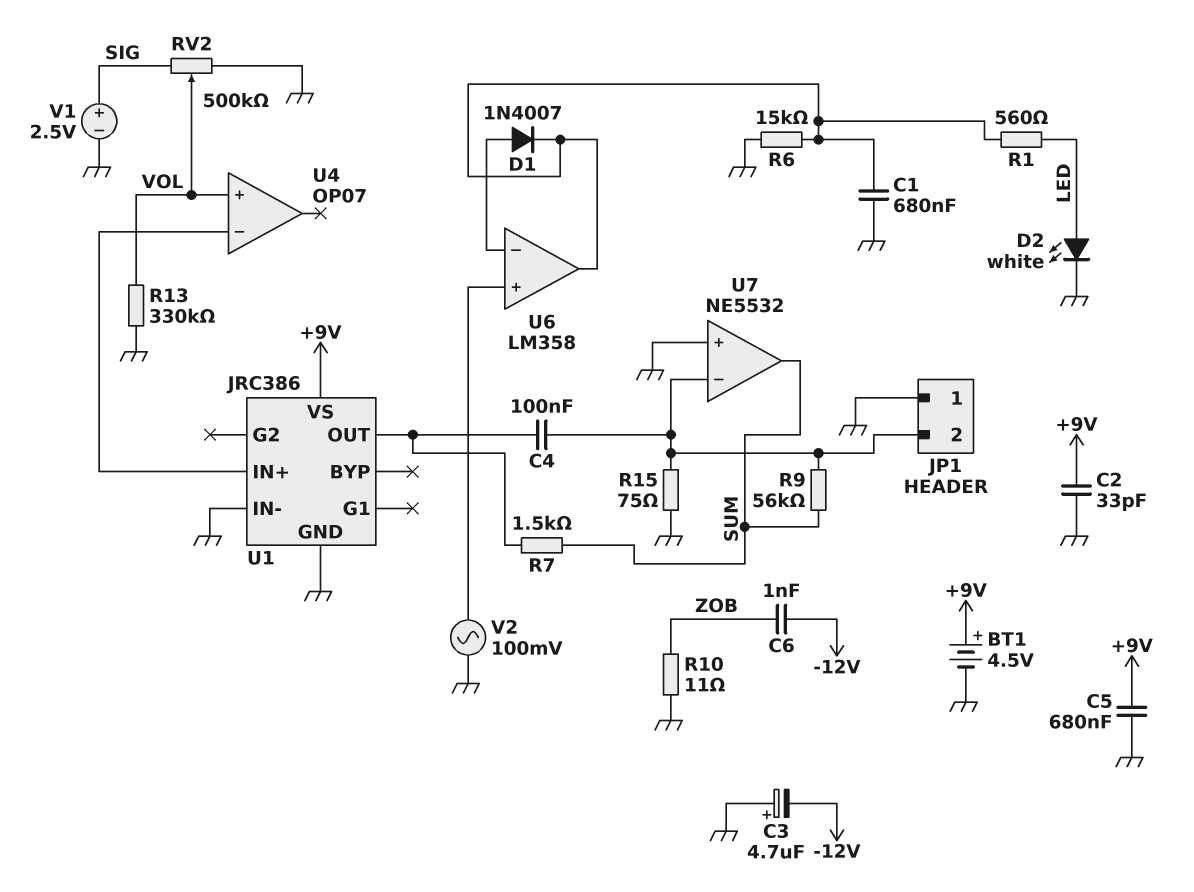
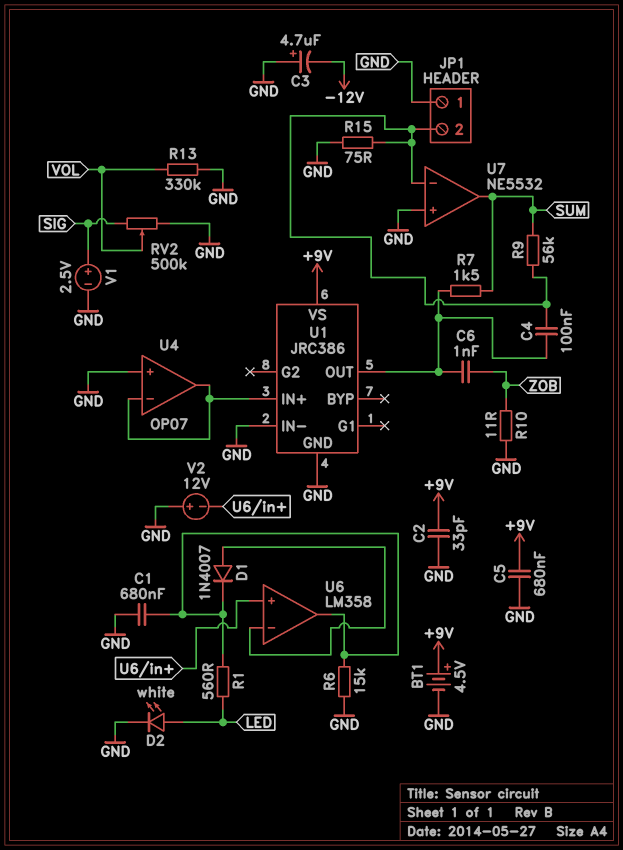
C6: 1nF (-12V, ZOB) -> 1nF (U1/OUT, ZOB)
U4 pin in+: VOL -> GND
U4 pin out: none -> U1/IN+
V2: AC 100mV (GND, U6/in+) -> 12V (plus GND, minus U6/in+)

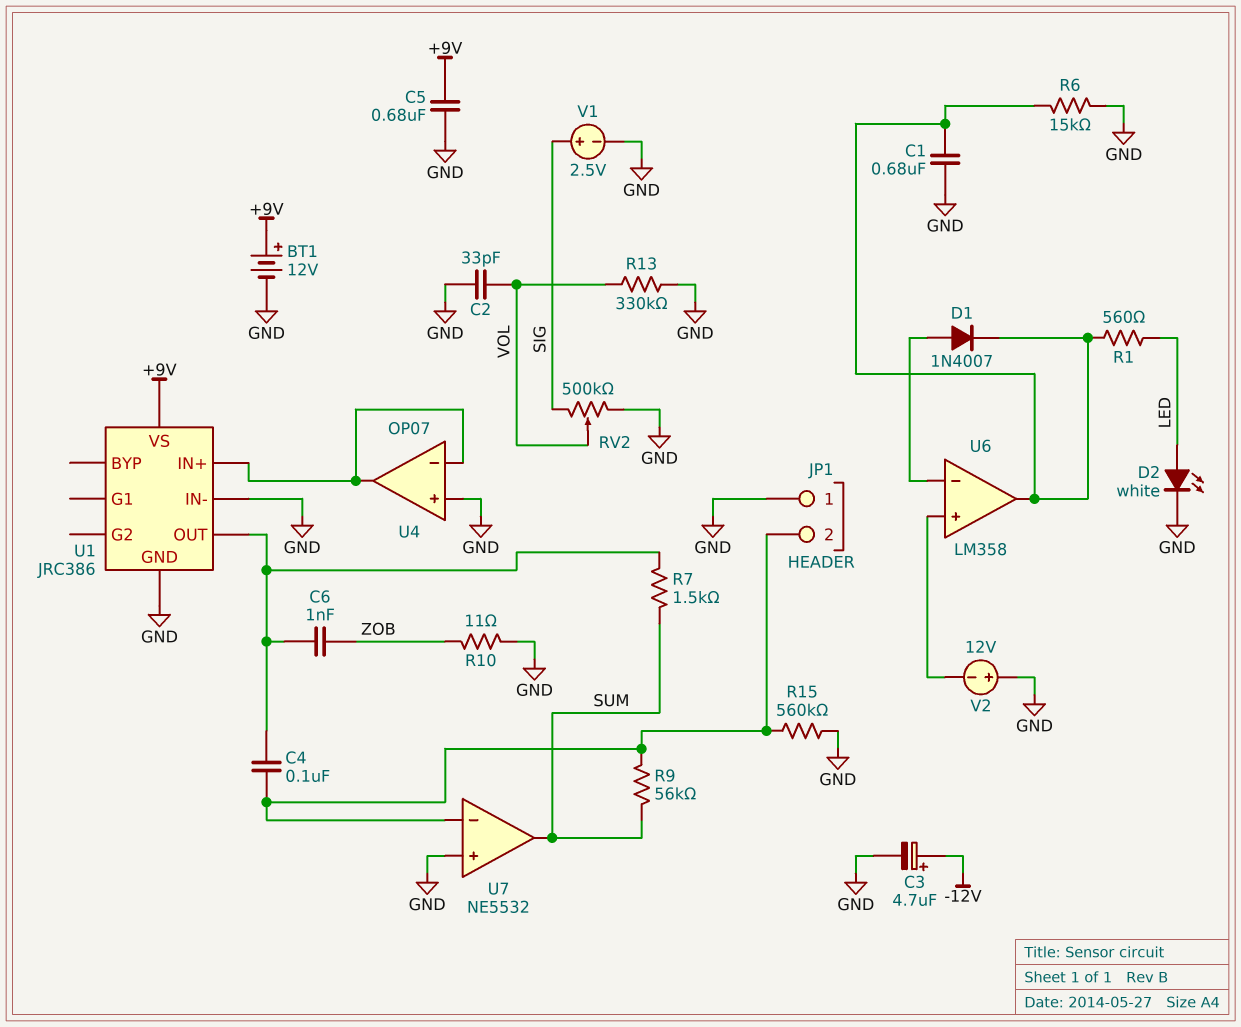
BT1: 4.5V (plus +9V, minus GND) -> 12V (plus +9V, minus GND)
C2: 33pF (+9V, GND) -> 33pF (GND, VOL)
C3: 4.7uF (plus GND, minus -12V) -> 4.7uF (plus -12V, minus GND)
R15: 75 (GND, JP1/2) -> 560k (GND, JP1/2)

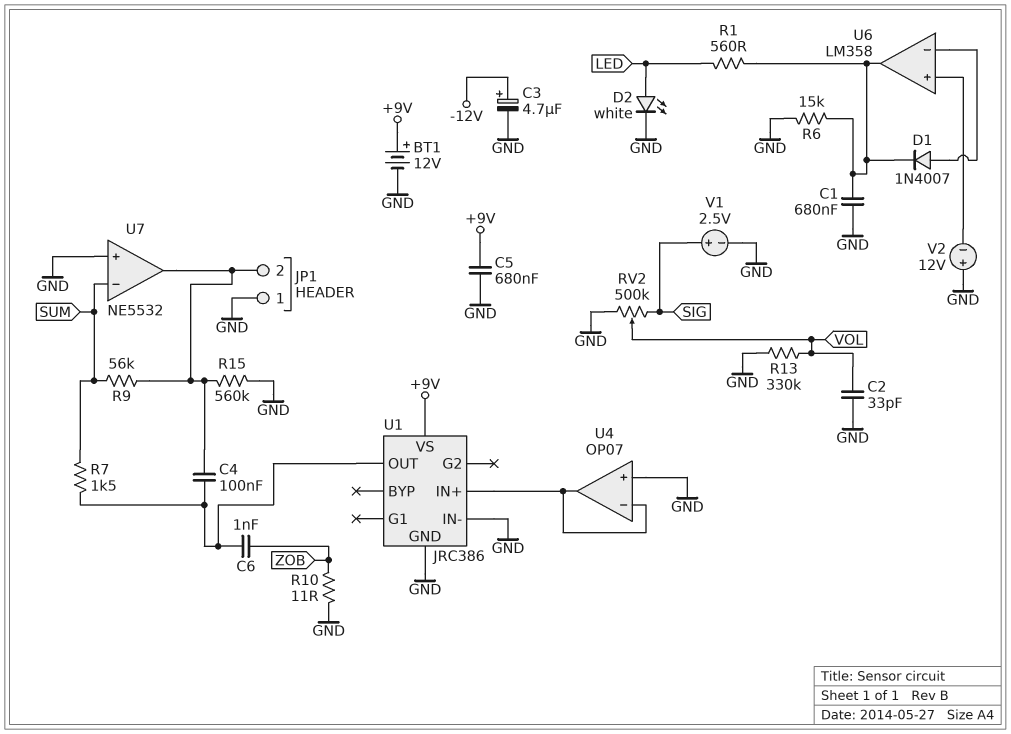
U7 pin in-: JP1/2 -> SUM
U7 pin out: SUM -> JP1/2

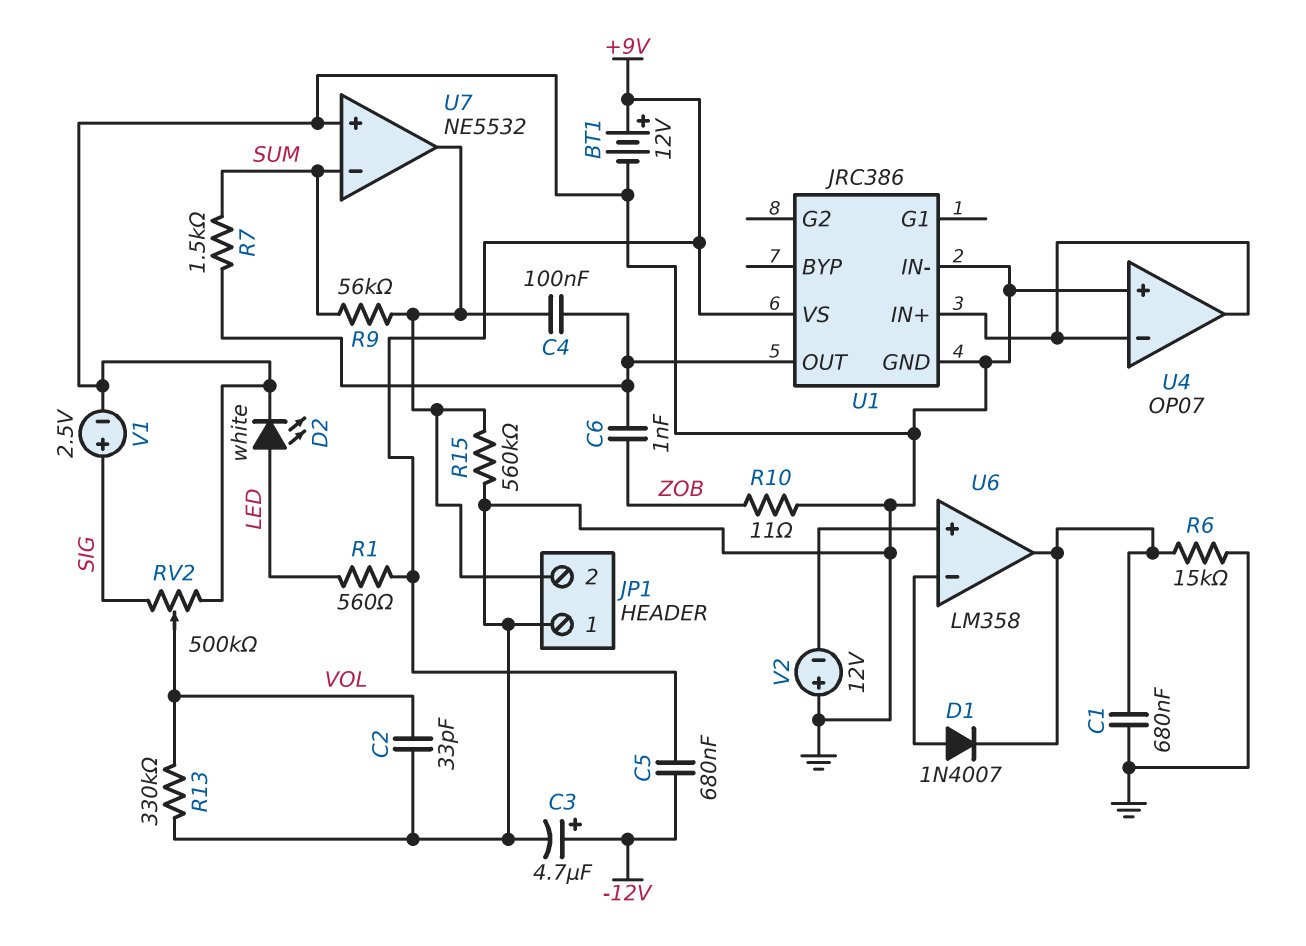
C5: 680nF (+9V, GND) -> 680nF (+9V, -12V)
R1: 560 (LED, U6/out) -> 560 (+9V, LED)

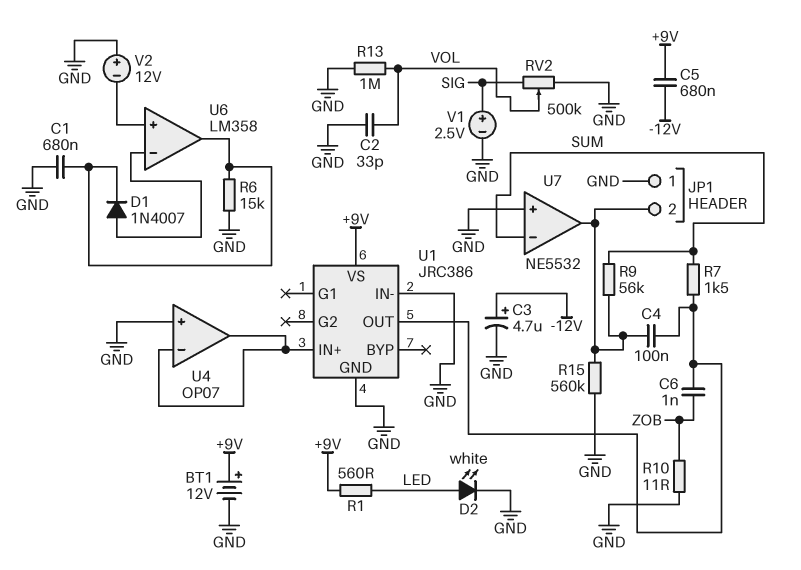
R13: 330k (GND, VOL) -> 1M (GND, VOL)

